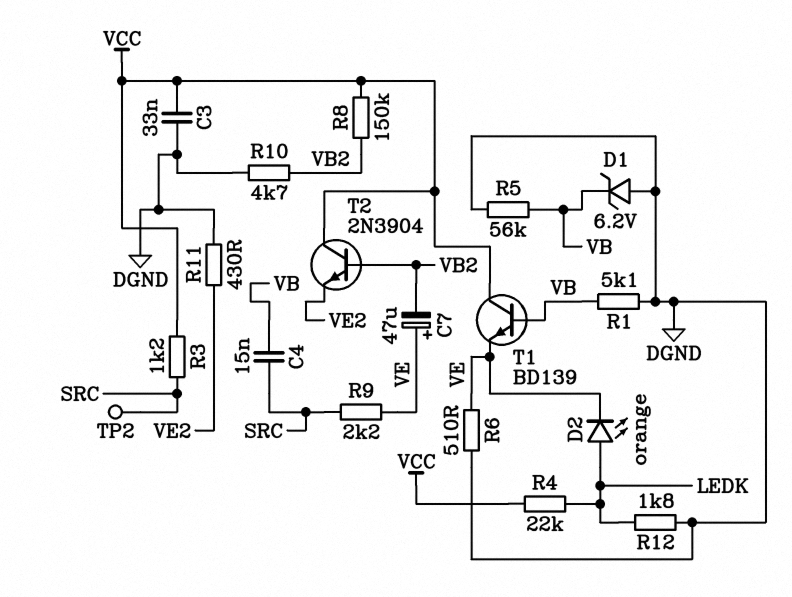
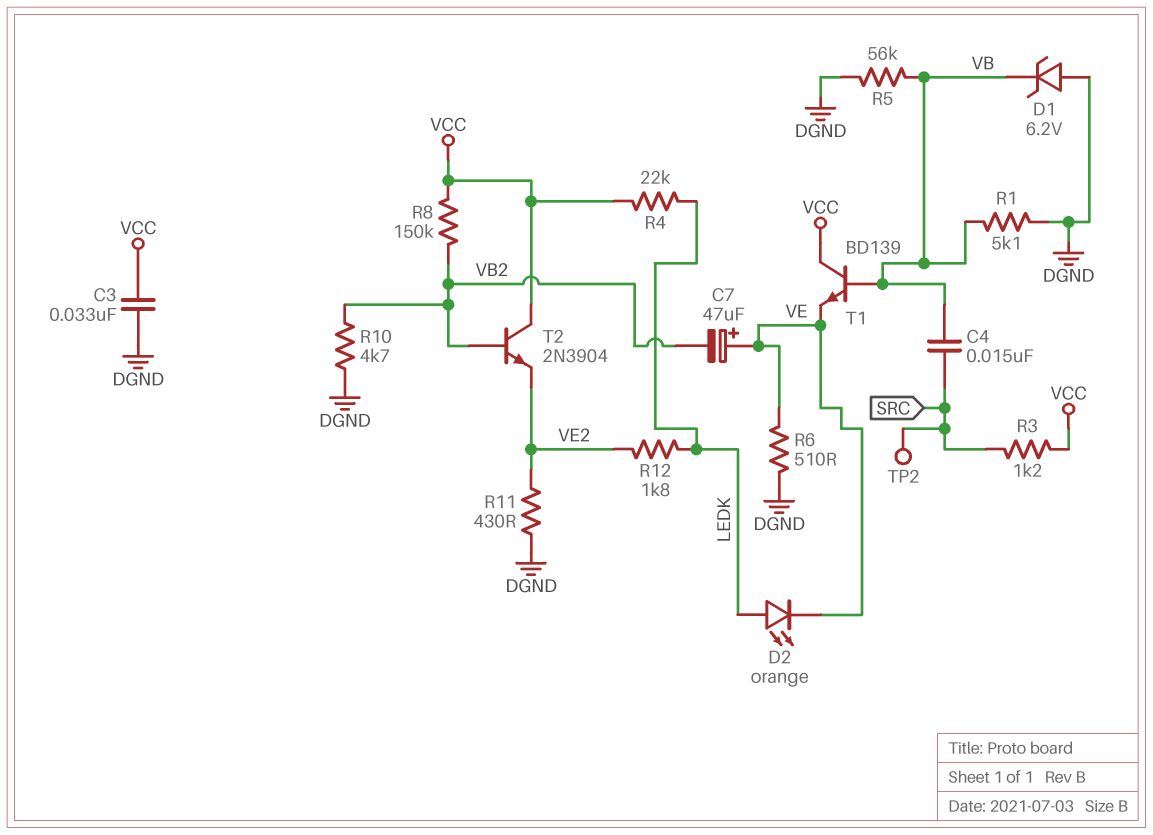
R9: 2.2k (SRC, VE) -> none
R12: 1.8k (DGND, LEDK) -> 1.8k (LEDK, VE2)

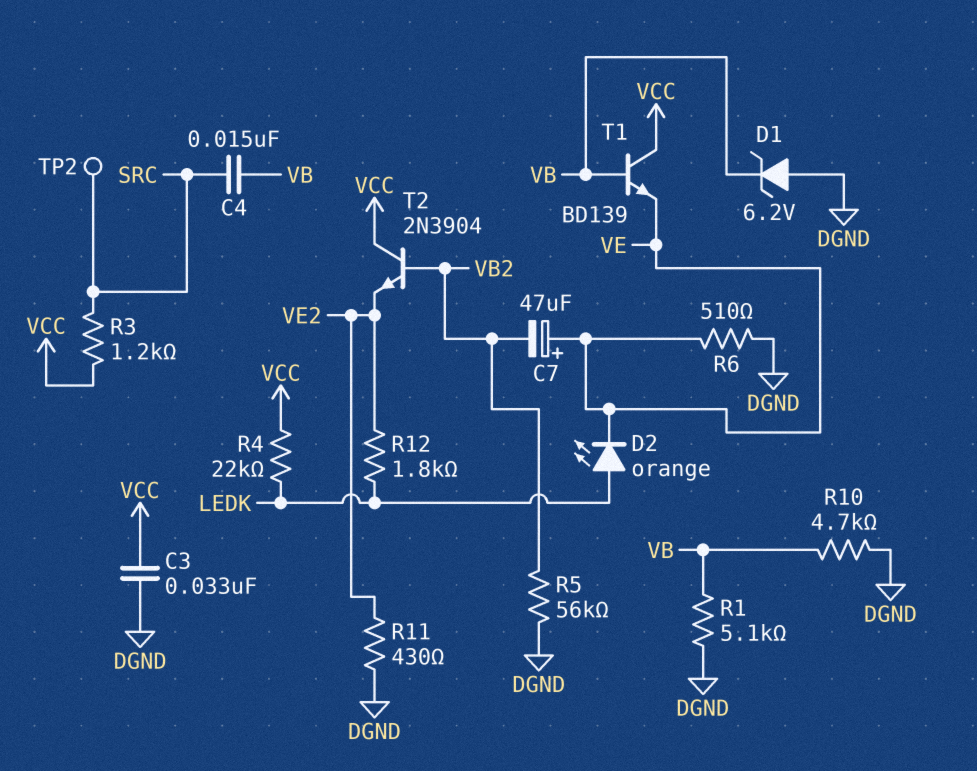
R5: 56k (DGND, VB) -> 56k (DGND, VB2)
R8: 150k (VB2, VCC) -> none
R10: 4.7k (DGND, VB2) -> 4.7k (DGND, VB)

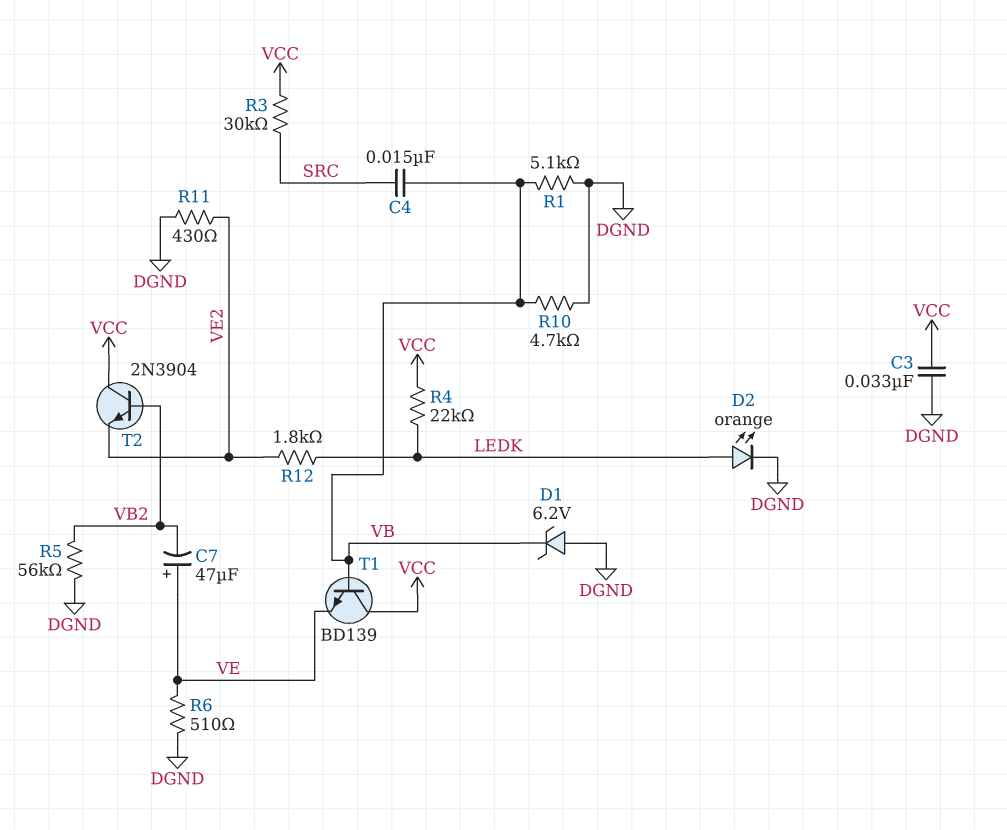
D2: LED orange (A LEDK, K VE) -> LED orange (A LEDK, K DGND)
R3: 1.2k (SRC, VCC) -> 30k (SRC, VCC)
TP2: test point (SRC) -> none

